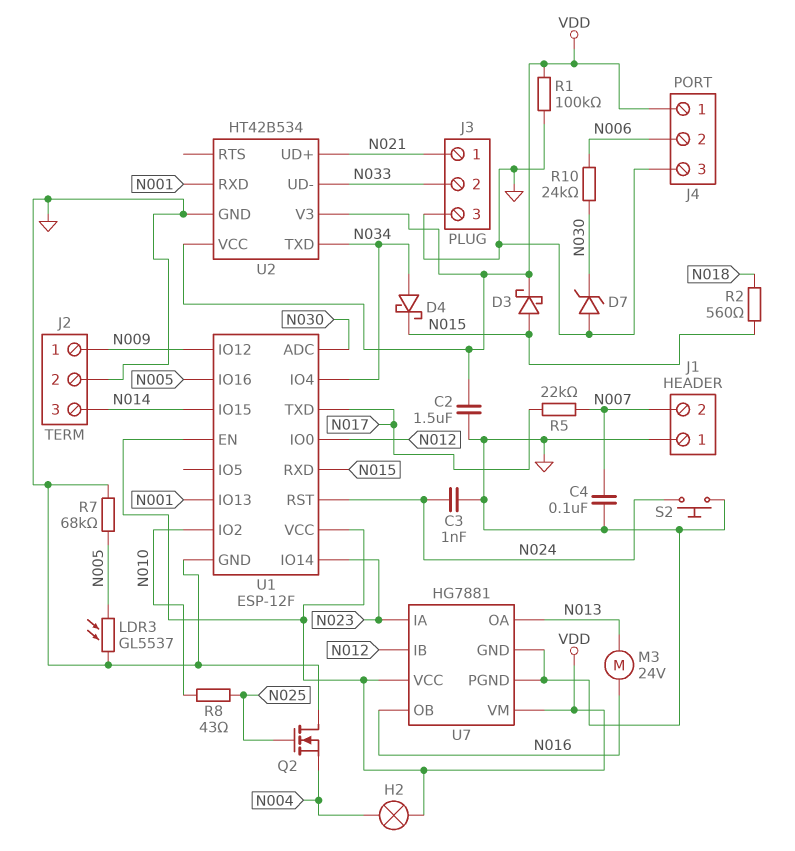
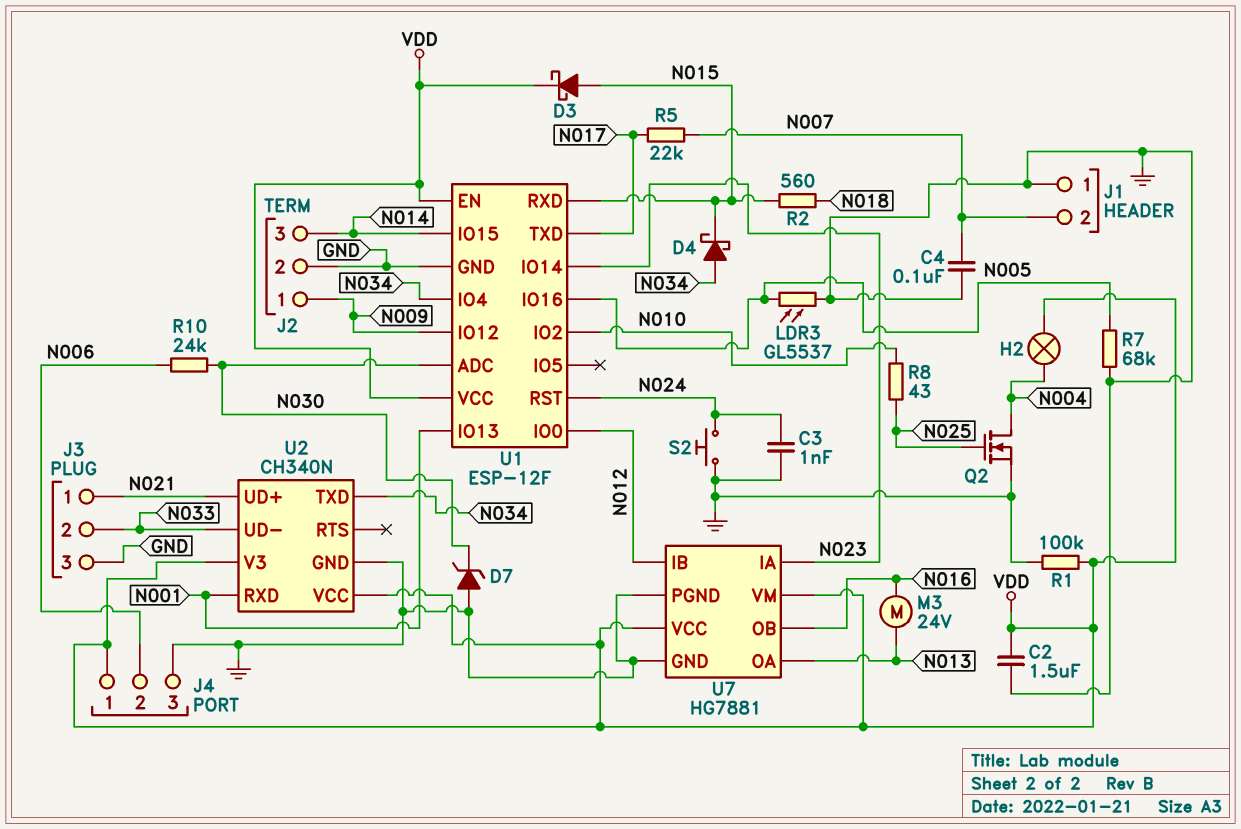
Q2: NMOS (G N025, D GND, S N004) -> NMOS (G N025, D N004, S GND)
U2: HT42B534 -> CH340N

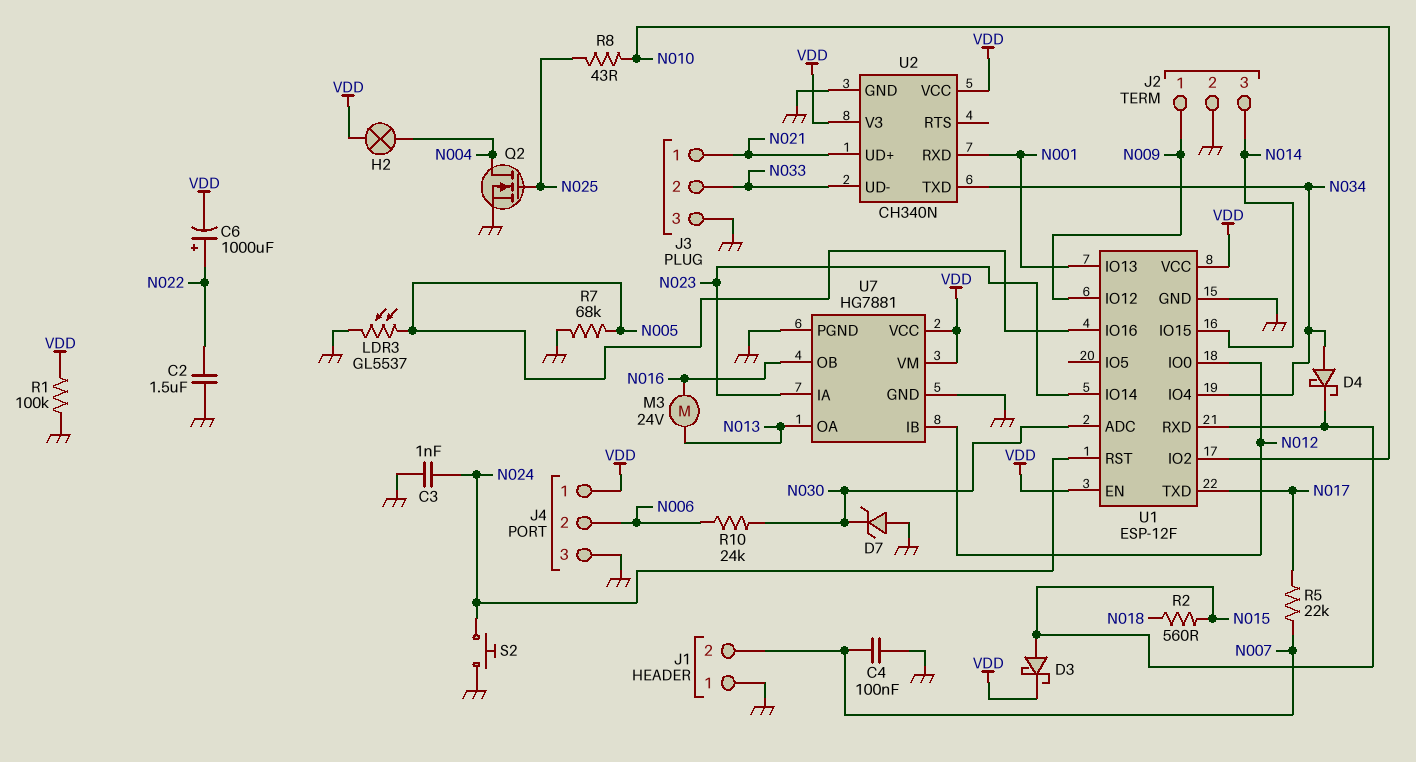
C2: 1.5uF (GND, VDD) -> 1.5uF (GND, N022)
C6: none -> 1000uF (plus N022, minus VDD)

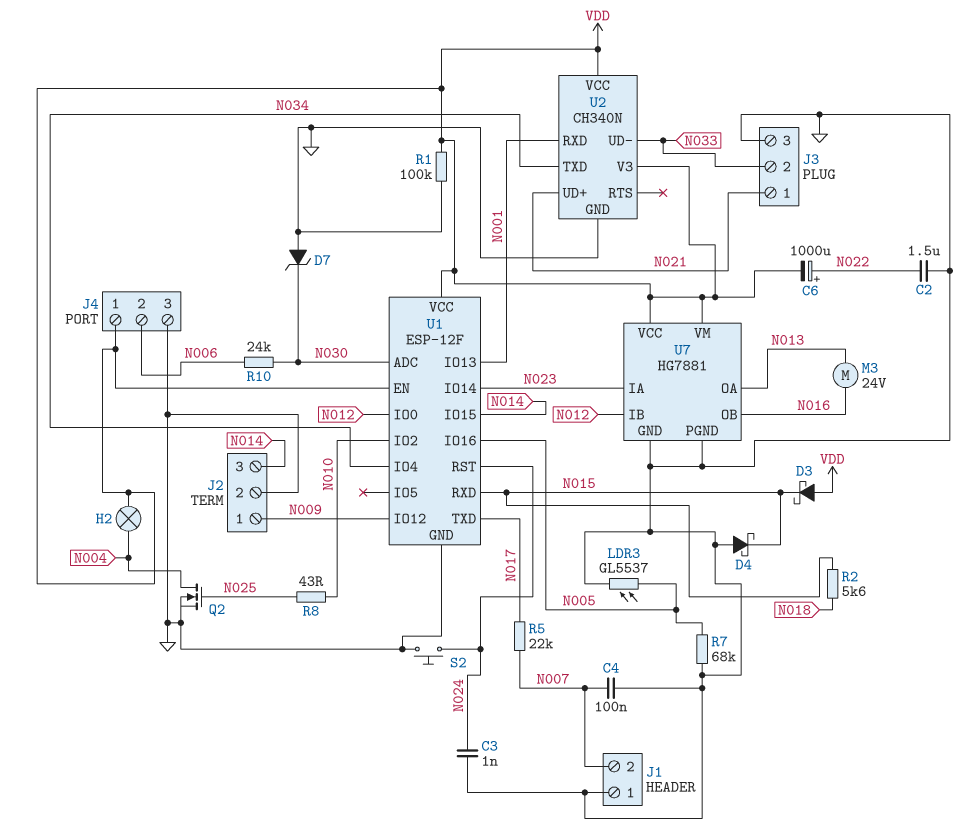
D3: schottky (A N015, K VDD) -> schottky (A VDD, K N015)
D4: schottky (A N034, K N015) -> schottky (A GND, K N015)
R2: 560 (N015, N018) -> 5.6k (N015, N018)

